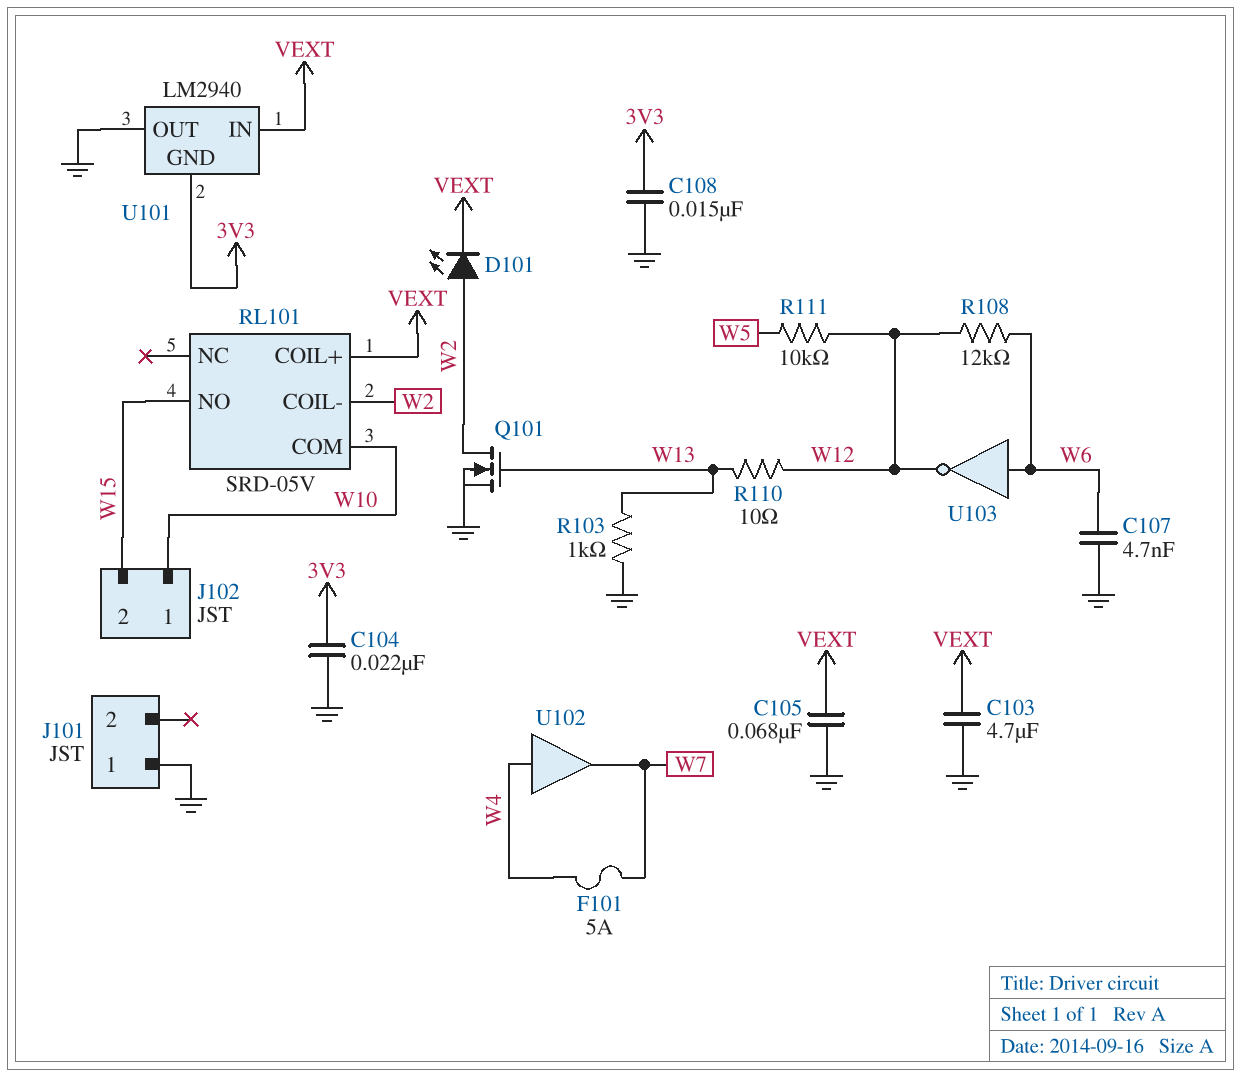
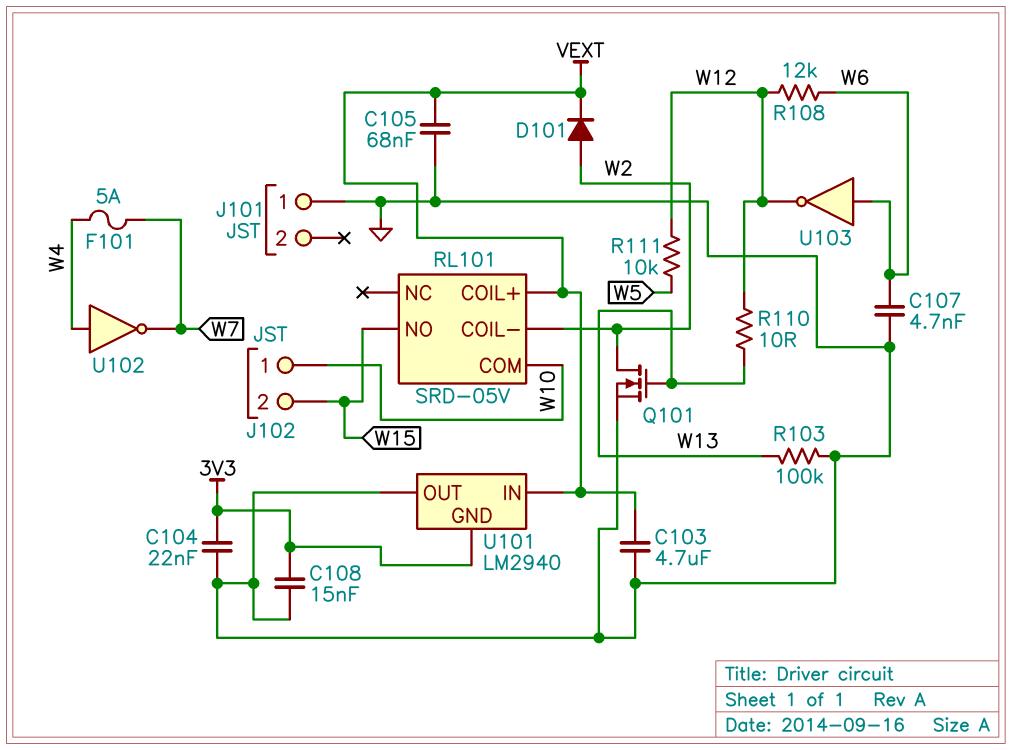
D101: LED (A W2, K VEXT) -> diode (A W2, K VEXT)
R103: 1k (GND, W13) -> 100k (GND, W13)
U102: buffer (in W4, out W7) -> NOT (in W4, out W7)

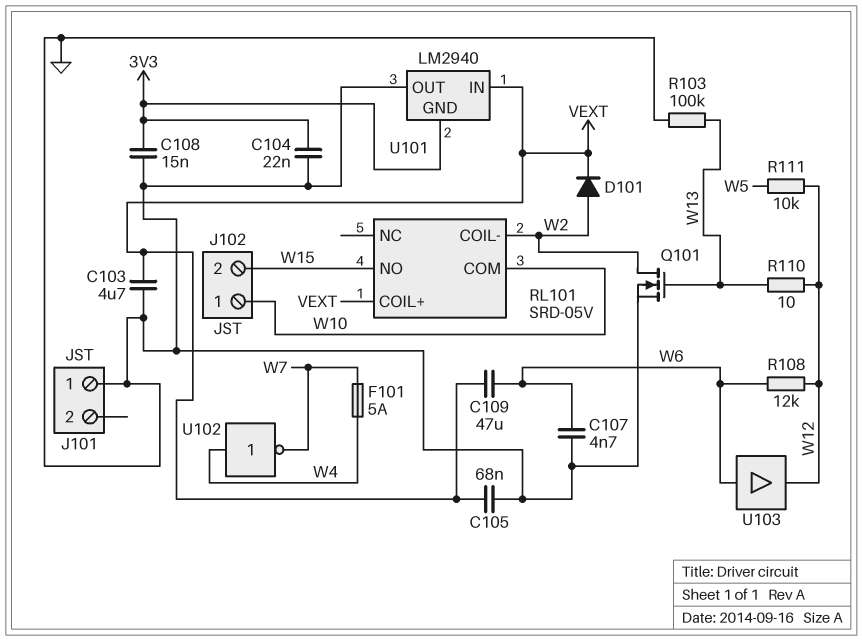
C109: none -> 47uF (VEXT, W6)
U103: NOT (in W6, out W12) -> buffer (in W6, out W12)

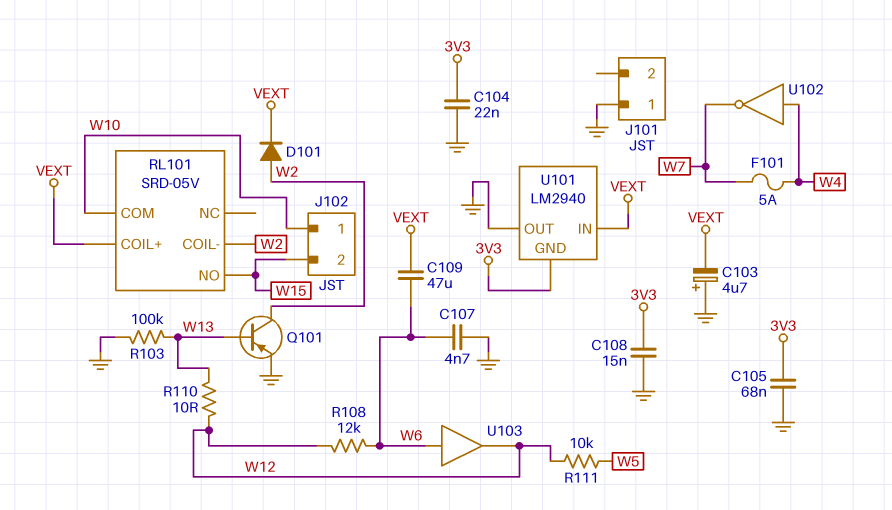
C103: 4.7uF (GND, VEXT) -> 4.7uF (plus GND, minus VEXT)
C105: 68nF (GND, VEXT) -> 68nF (3V3, GND)
Q101: NMOS (G W13, D W2, S GND) -> PNP (B W13, C W2, E GND)

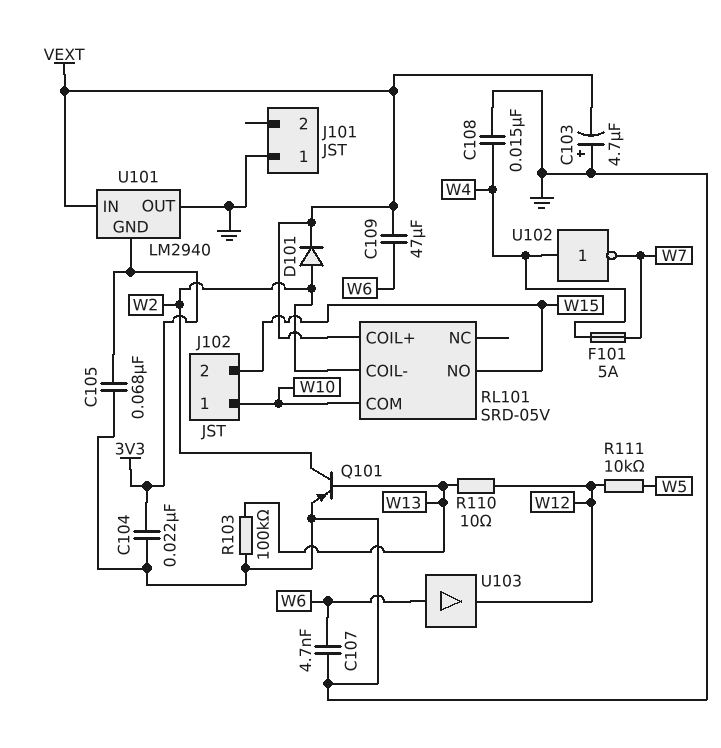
C108: 15nF (3V3, GND) -> 15nF (GND, W4)
R108: 12k (W6, W12) -> none

